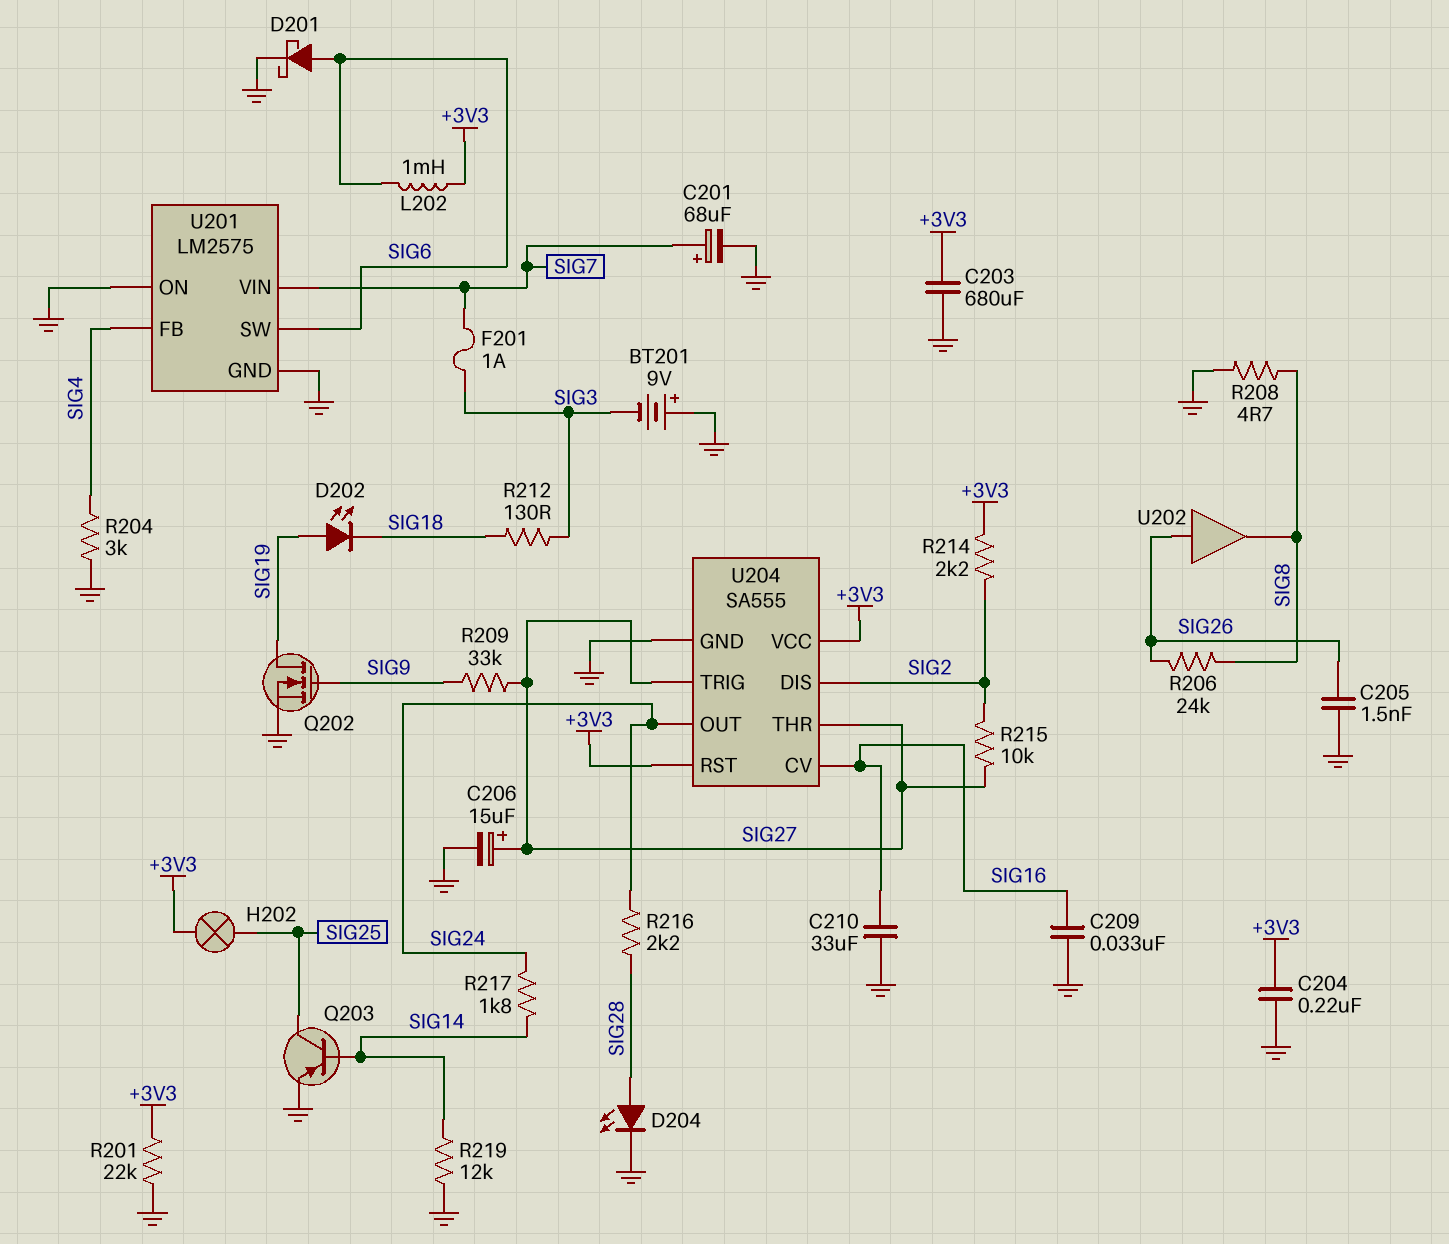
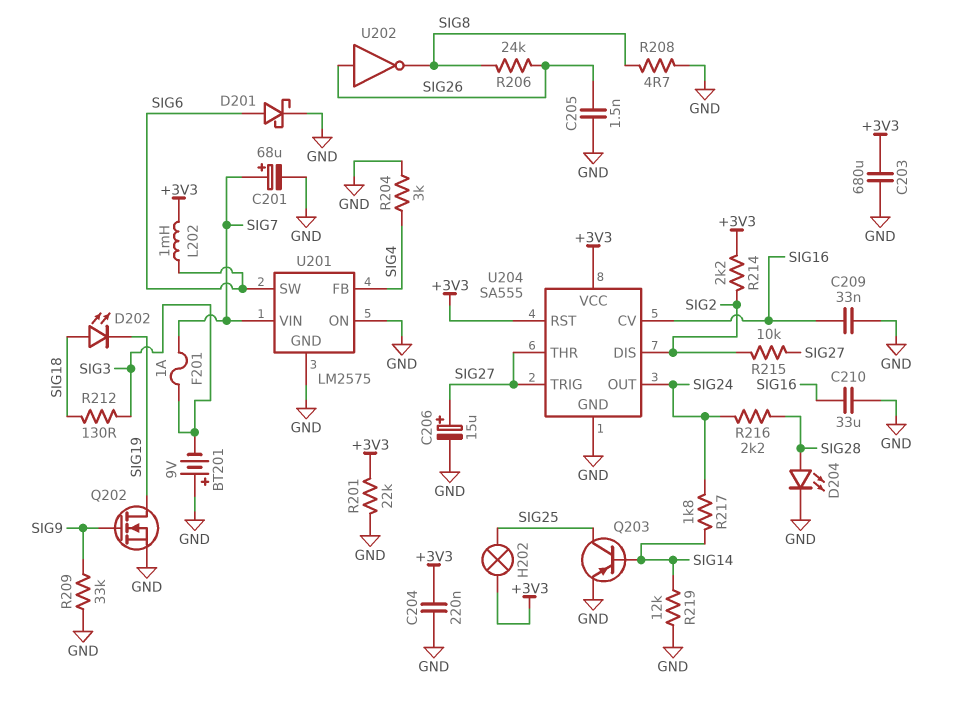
D202: LED (A SIG19, K SIG18) -> LED (A SIG18, K SIG19)
R209: 33k (SIG9, SIG27) -> 33k (GND, SIG9)
U202: buffer (in SIG26, out SIG8) -> NOT (in SIG26, out SIG8)

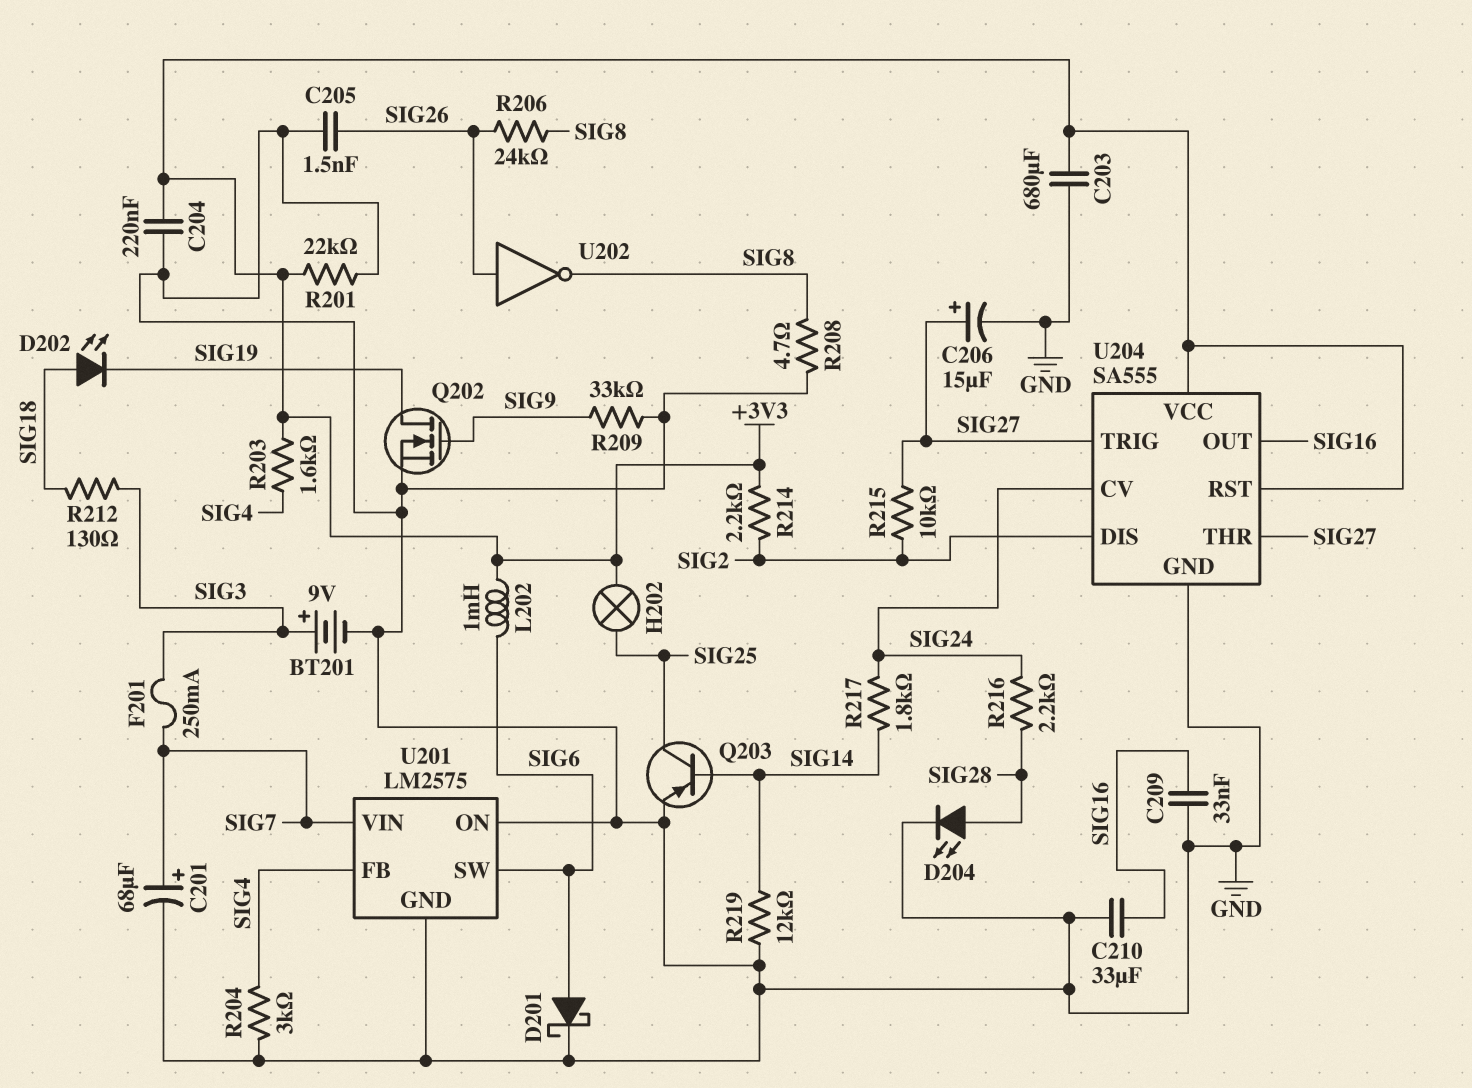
BT201: 9V (plus GND, minus SIG3) -> 9V (plus SIG3, minus GND)
F201: 1A (SIG3, SIG7) -> 250mA (SIG3, SIG7)
R203: none -> 1.6k (+3V3, SIG4)
U204 pin CV: SIG16 -> SIG24
U204 pin OUT: SIG24 -> SIG16

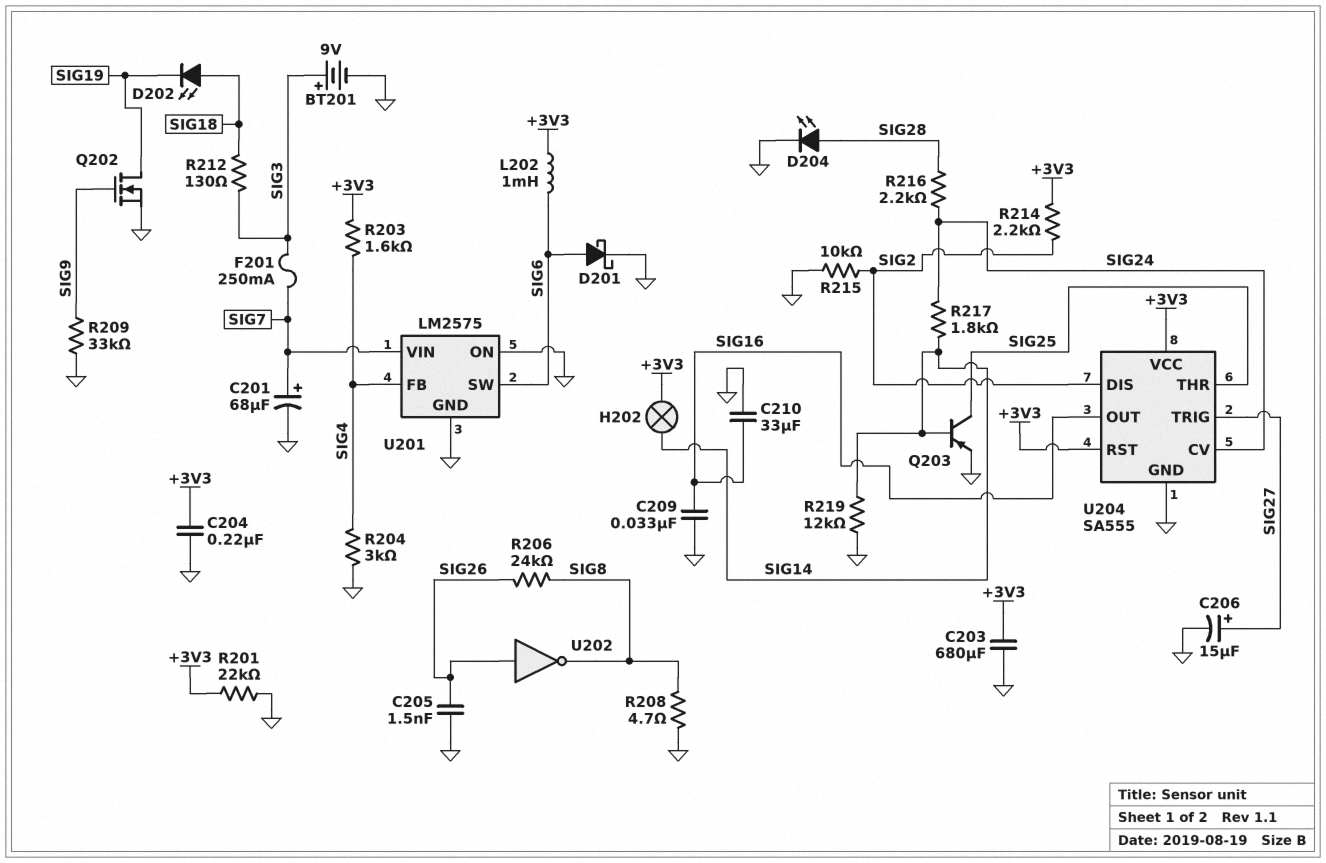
H202: lamp (+3V3, SIG25) -> lamp (+3V3, SIG14)
R215: 10k (SIG2, SIG27) -> 10k (GND, SIG2)
U204 pin THR: SIG27 -> SIG25

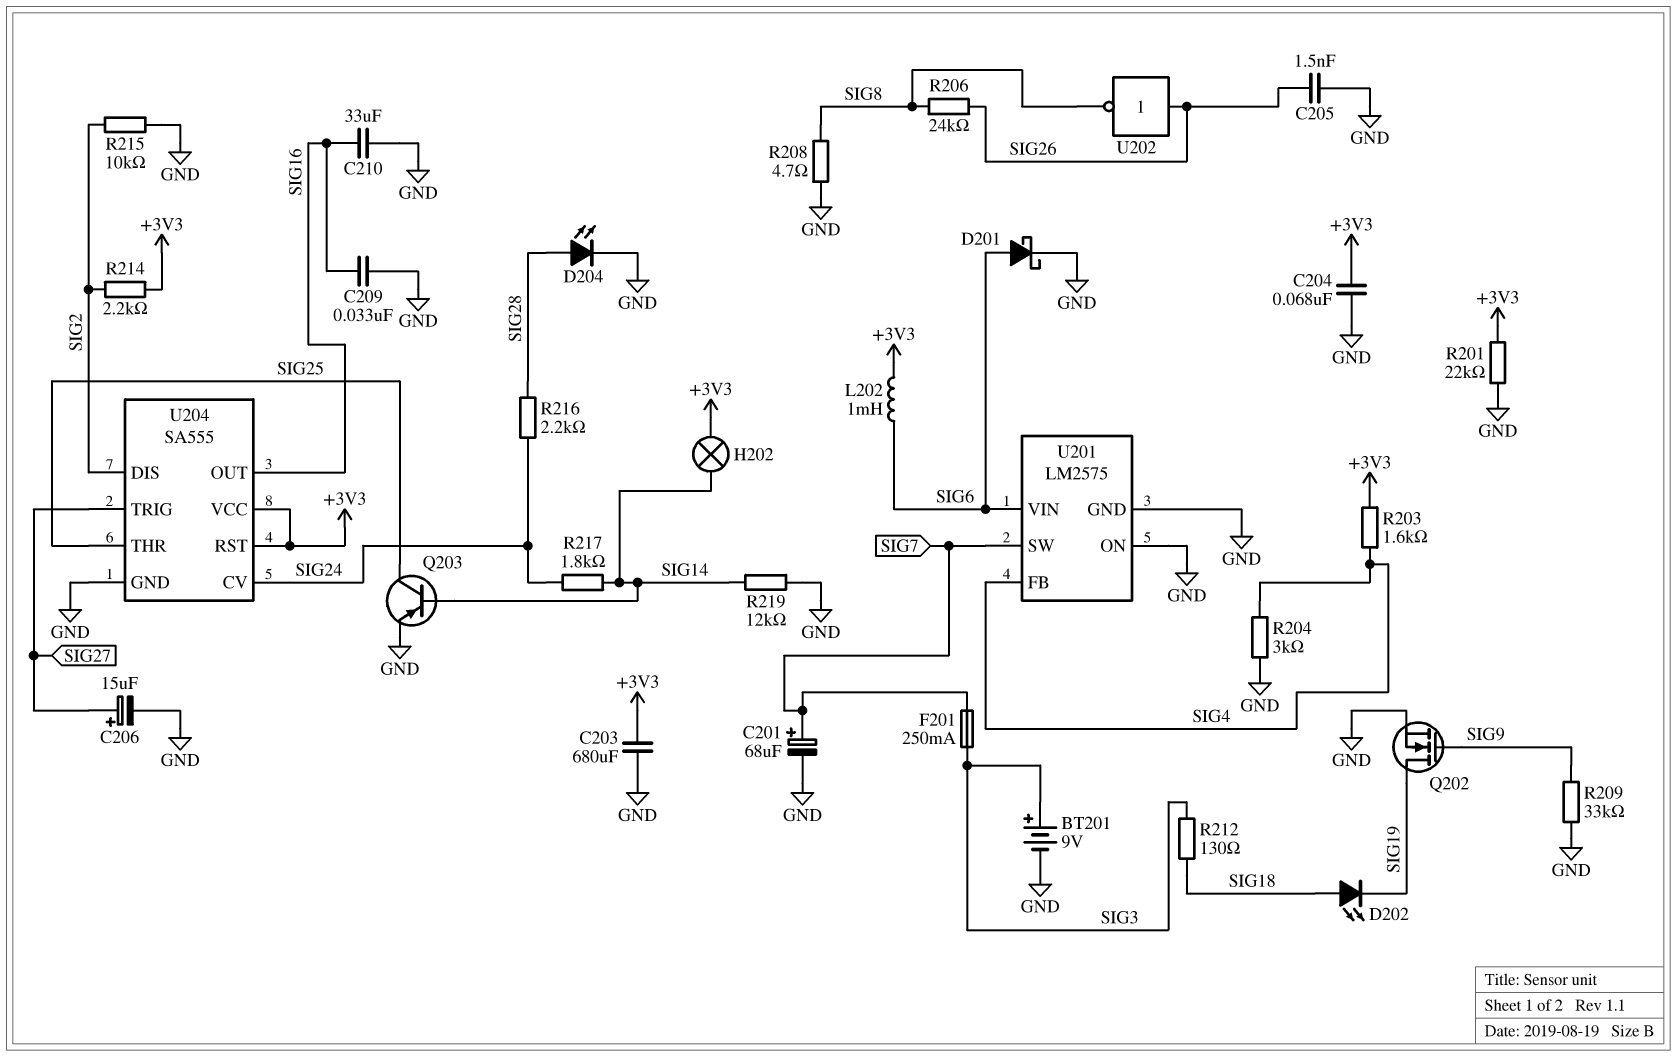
C204: 220nF (+3V3, GND) -> 68nF (+3V3, GND)
U201 pin SW: SIG6 -> SIG7
U201 pin VIN: SIG7 -> SIG6

